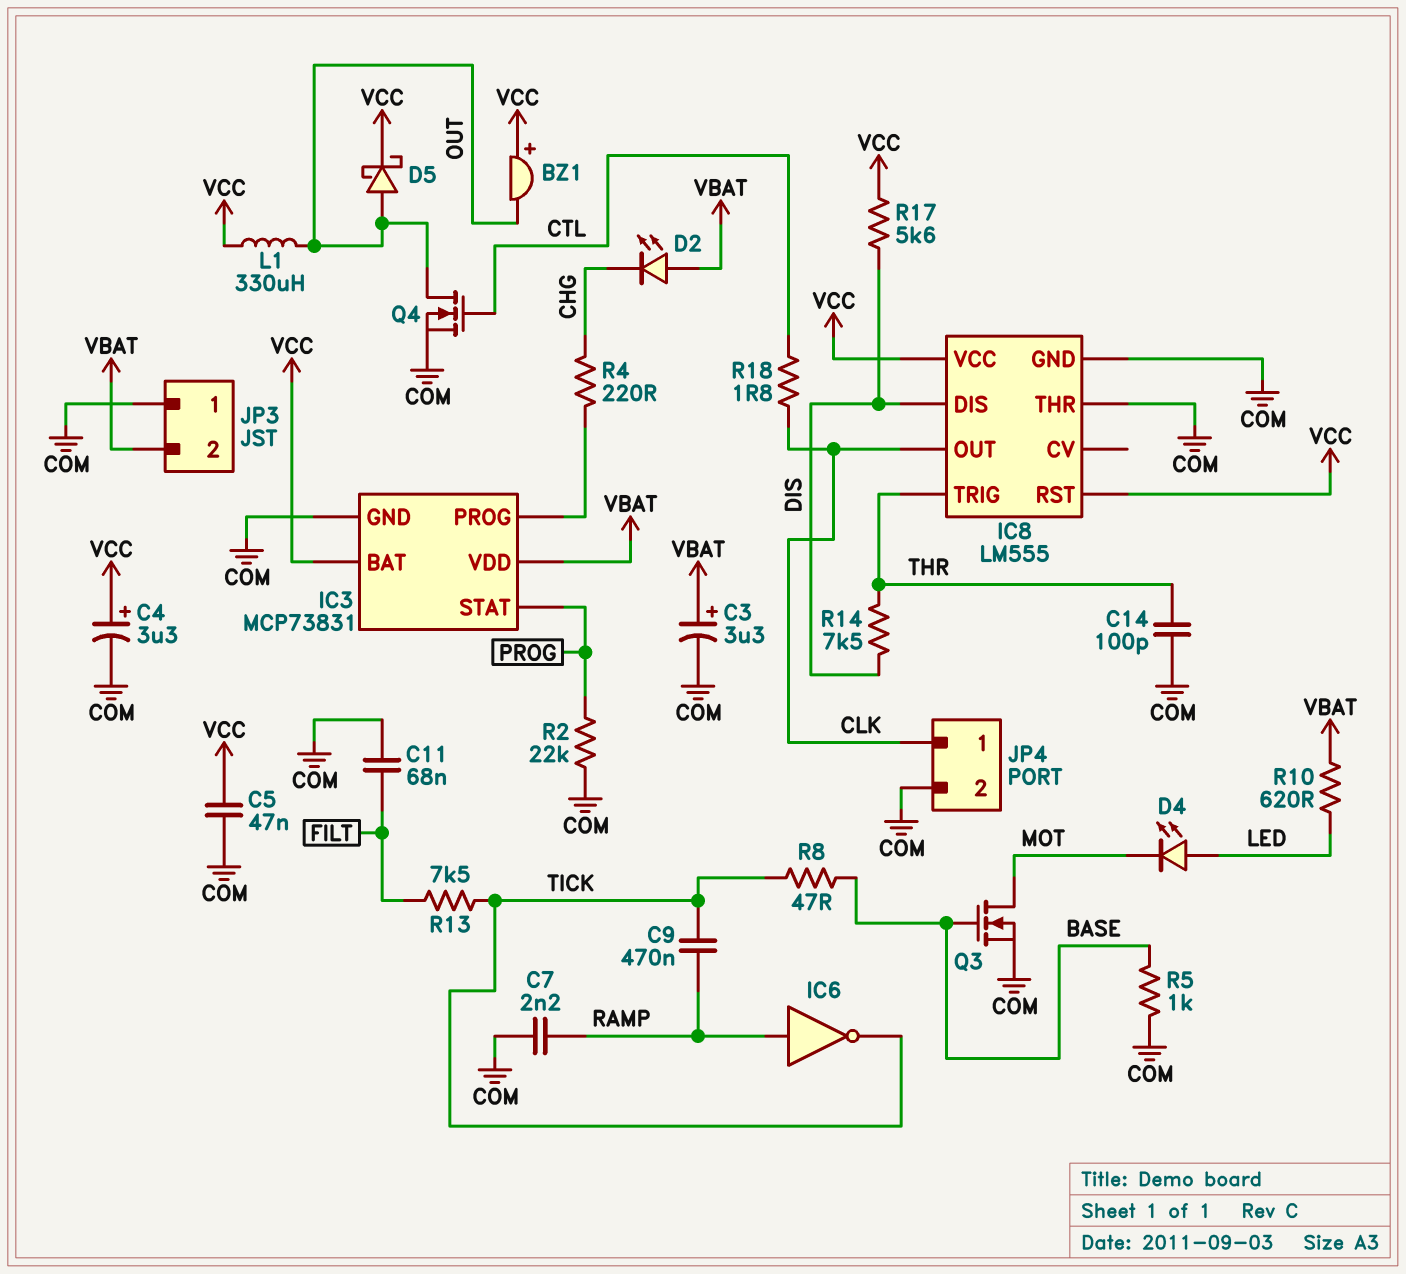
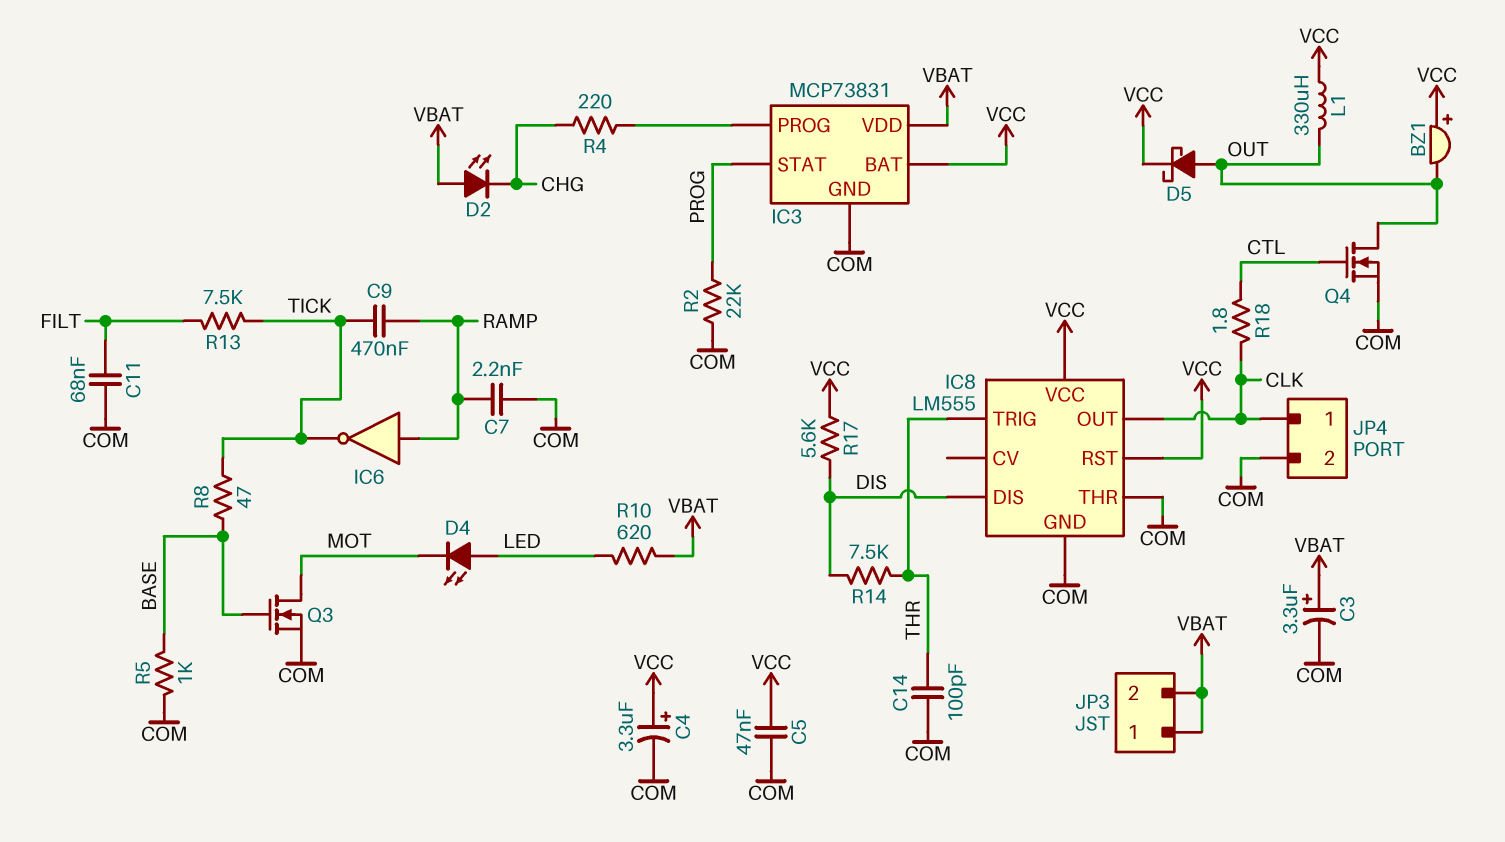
JP3 pin 1: COM -> VBAT

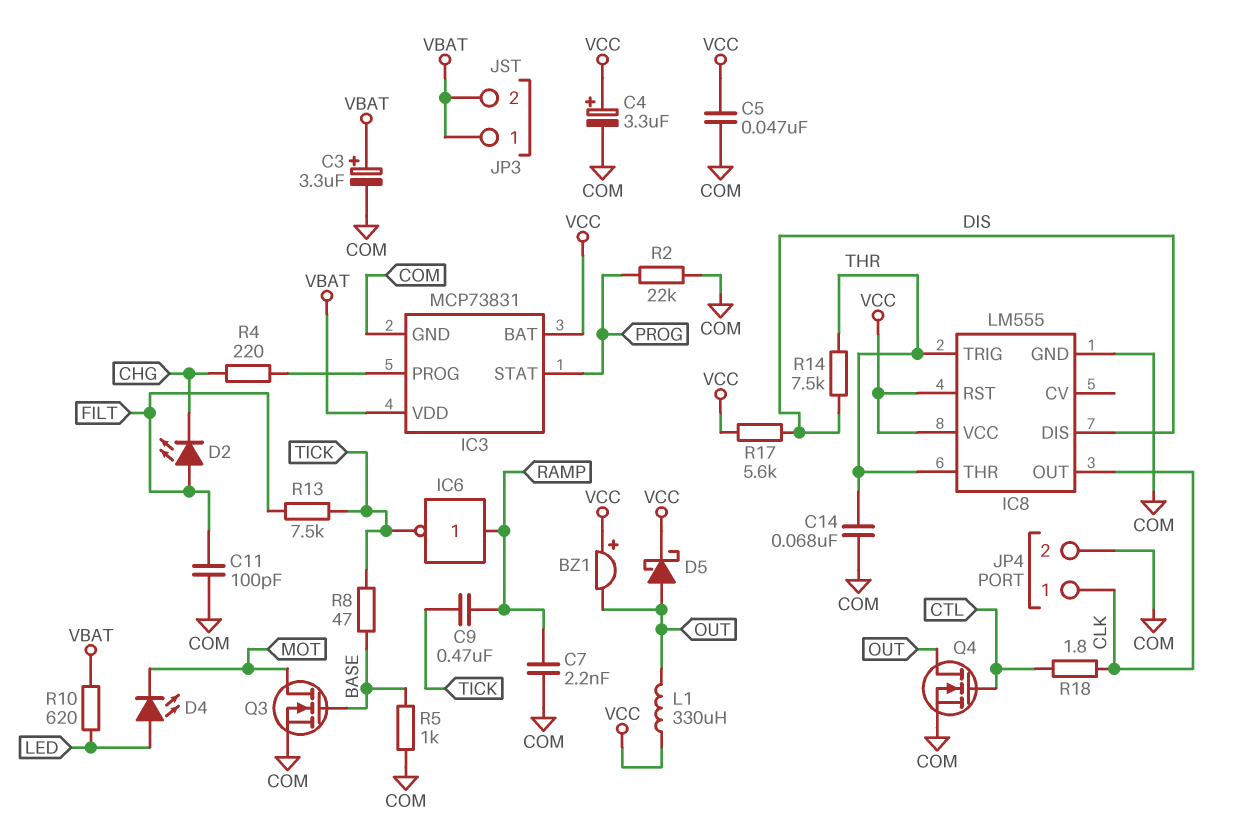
C11: 68nF (COM, FILT) -> 100pF (COM, FILT)
C14: 100pF (COM, THR) -> 68nF (COM, THR)
D2: LED (A VBAT, K CHG) -> LED (A FILT, K CHG)
IC8 pin THR: COM -> THR

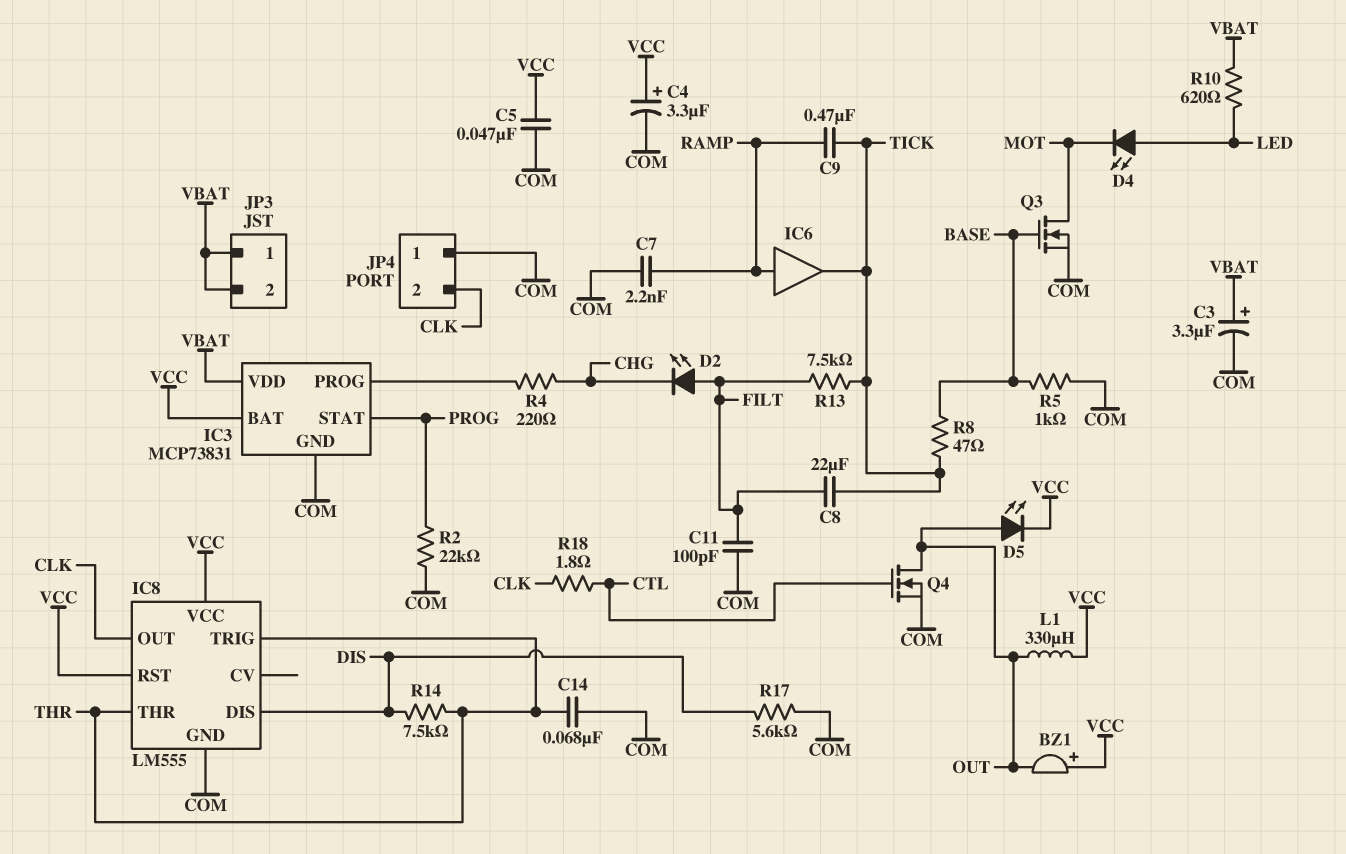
C8: none -> 22uF (FILT, TICK)
D5: schottky (A OUT, K VCC) -> LED (A OUT, K VCC)
IC6: NOT (in RAMP, out TICK) -> buffer (in RAMP, out TICK)
JP4 pin 1: CLK -> COM
JP4 pin 2: COM -> CLK
R17: 5.6k (DIS, VCC) -> 5.6k (COM, DIS)

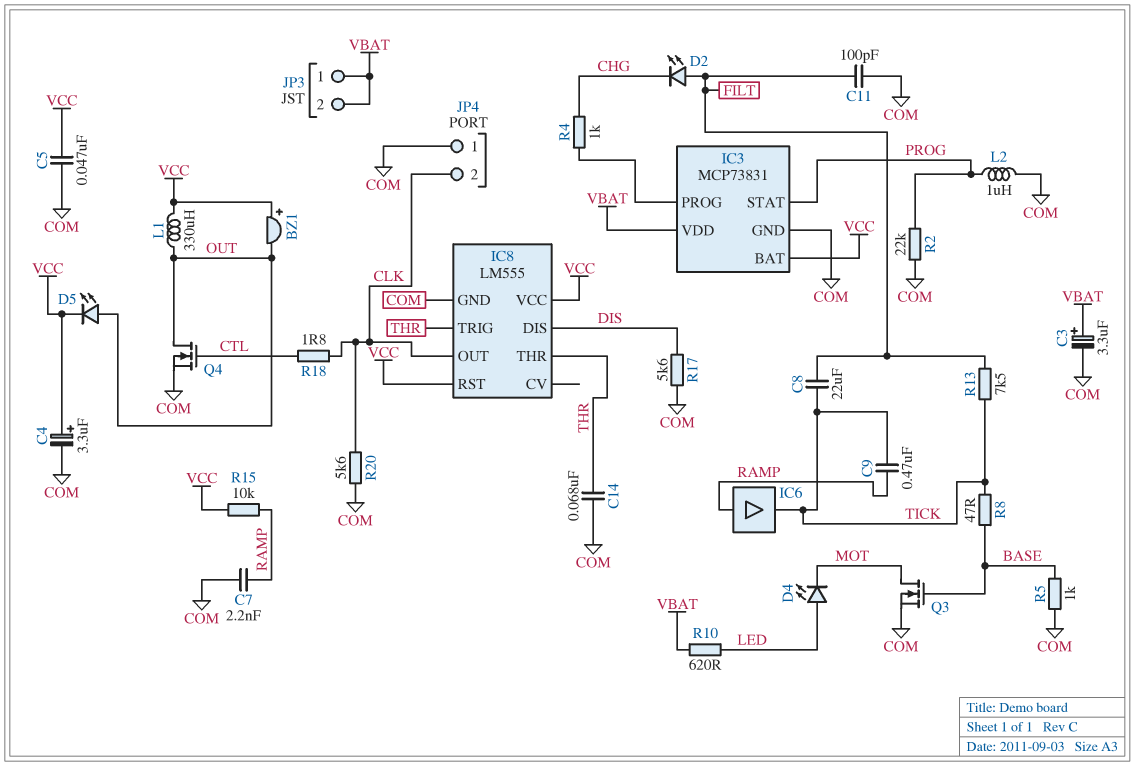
L2: none -> 1uH (COM, PROG)
R4: 220 (CHG, IC3/PROG) -> 1k (CHG, IC3/PROG)
R14: 7.5k (DIS, THR) -> none
R15: none -> 10k (RAMP, VCC)
R20: none -> 5.6k (CLK, COM)

